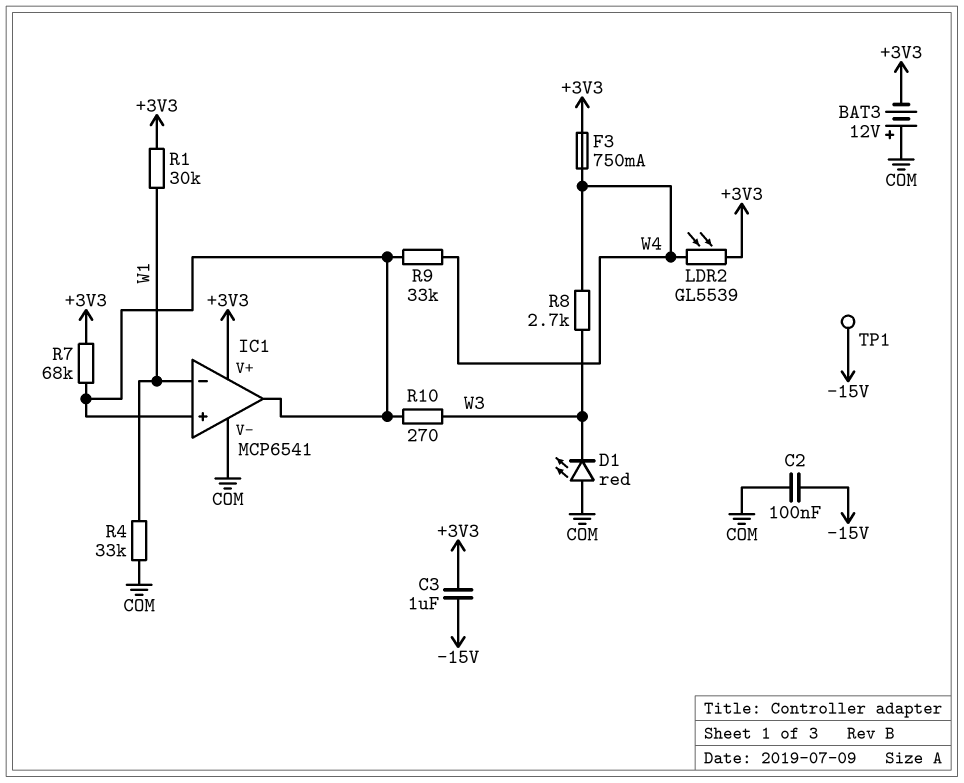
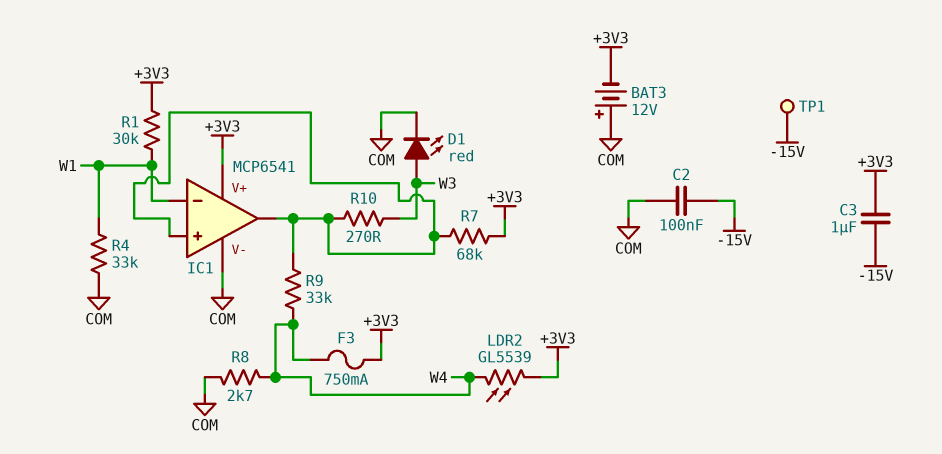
D1: LED red (A COM, K W3) -> LED red (A W3, K COM)
R8: 2.7k (W3, W4) -> 2.7k (COM, W4)

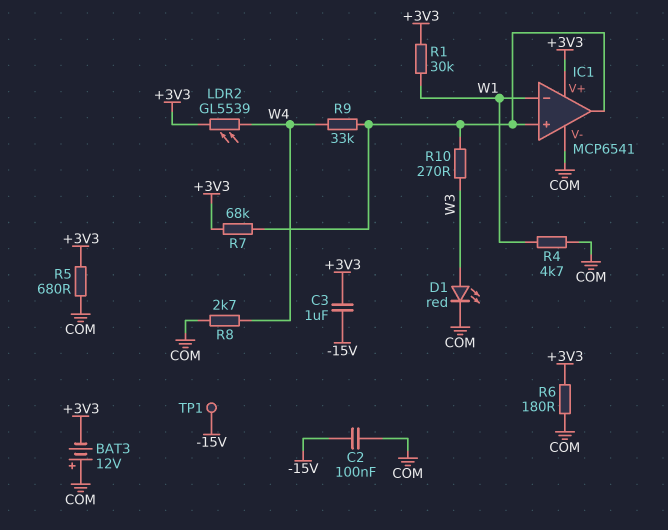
F3: 750mA (+3V3, W4) -> none
R4: 33k (COM, W1) -> 4.7k (COM, W1)
R5: none -> 680 (+3V3, COM)
R6: none -> 180 (+3V3, COM)

